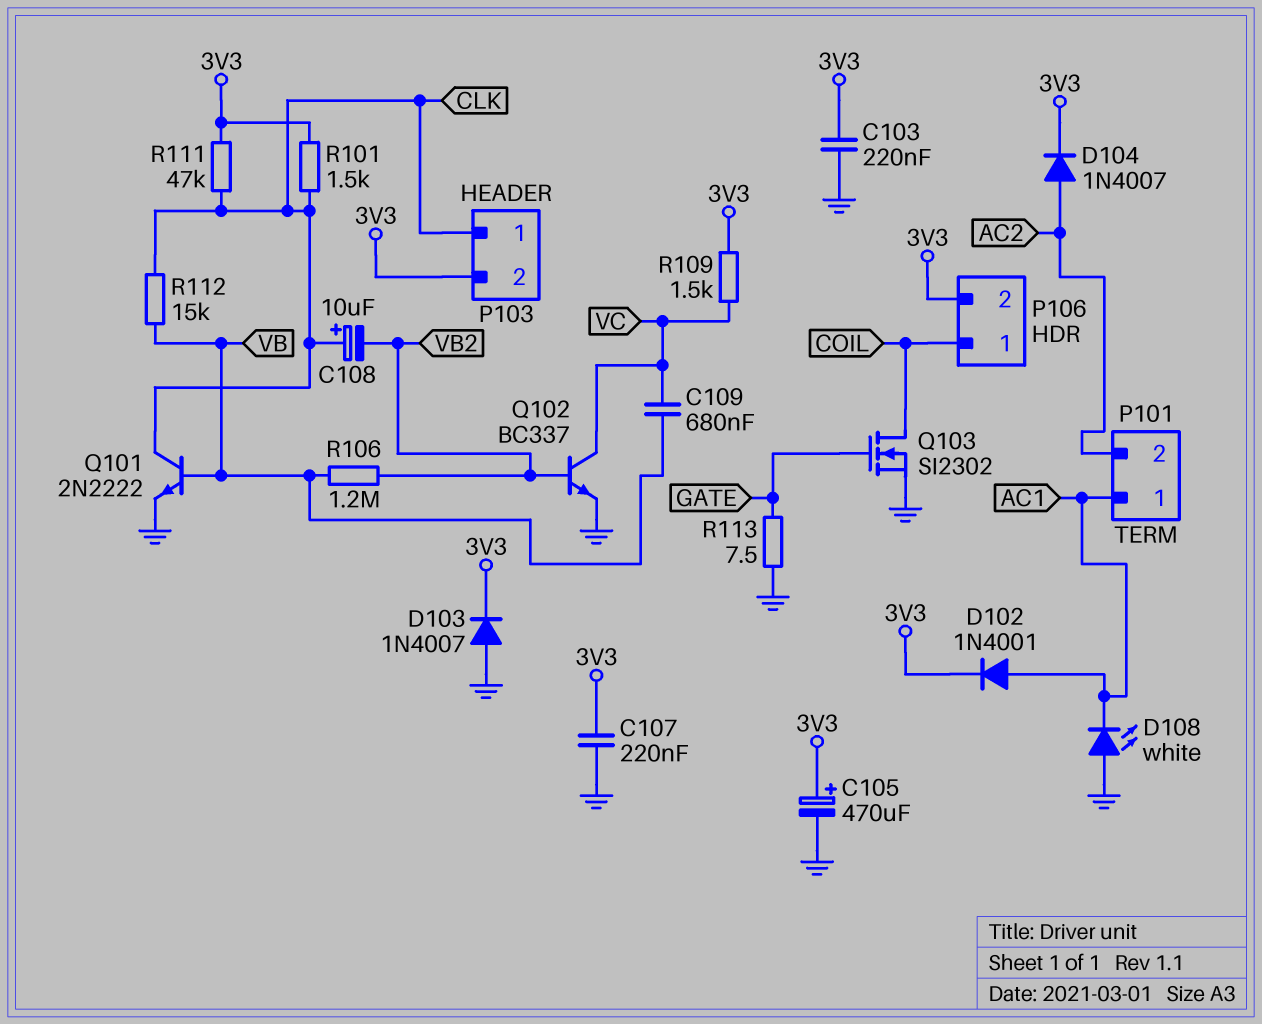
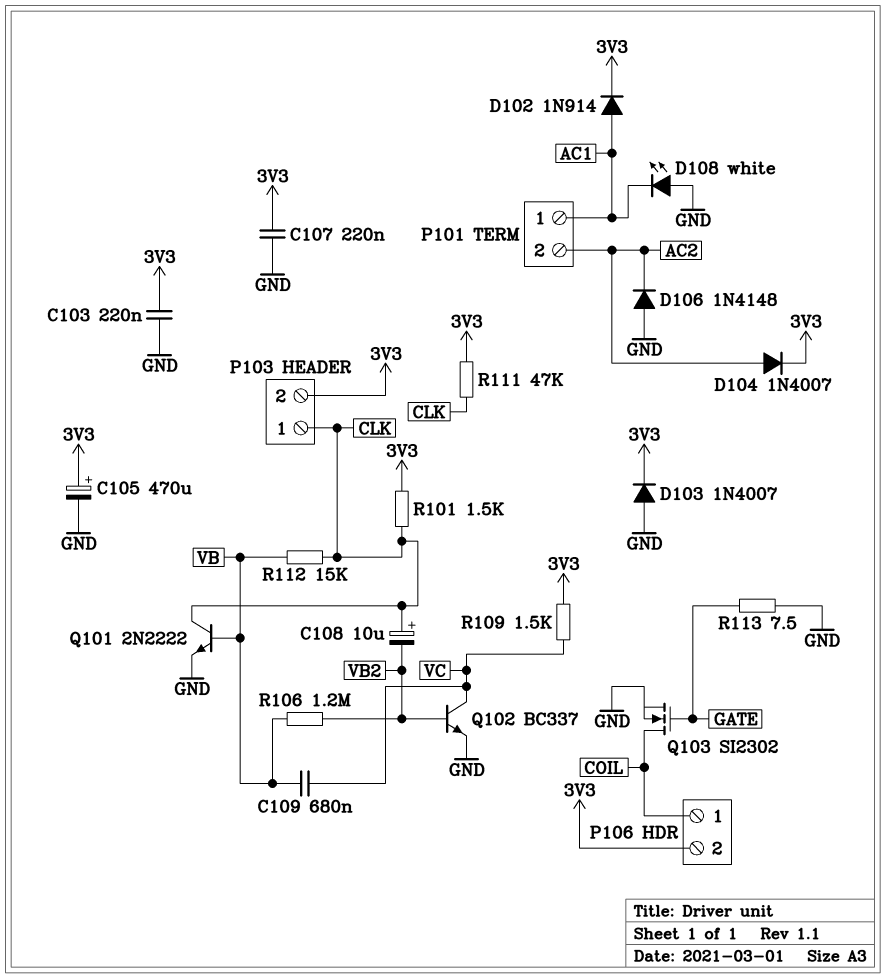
D102: diode 1N4001 (A AC1, K 3V3) -> diode 1N914 (A AC1, K 3V3)
D106: none -> diode 1N4148 (A GND, K AC2)

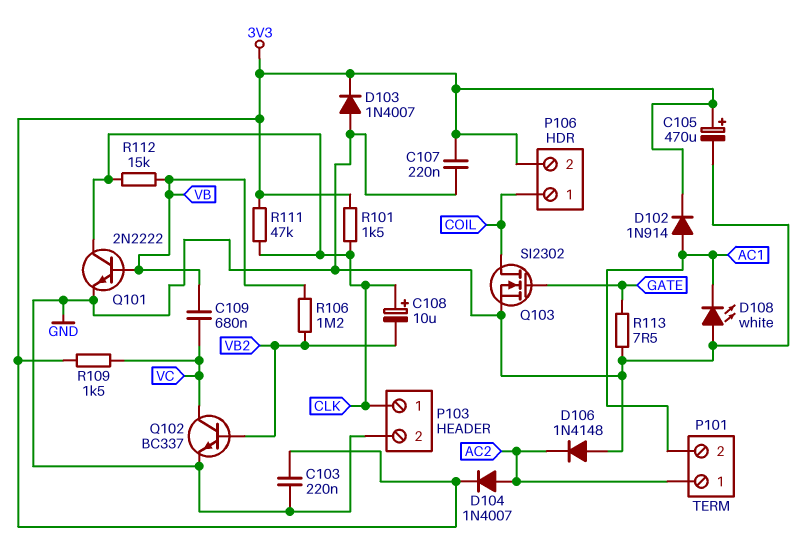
P101 pin 1: AC1 -> AC2
P101 pin 2: AC2 -> AC1
P103 pin 2: 3V3 -> GND

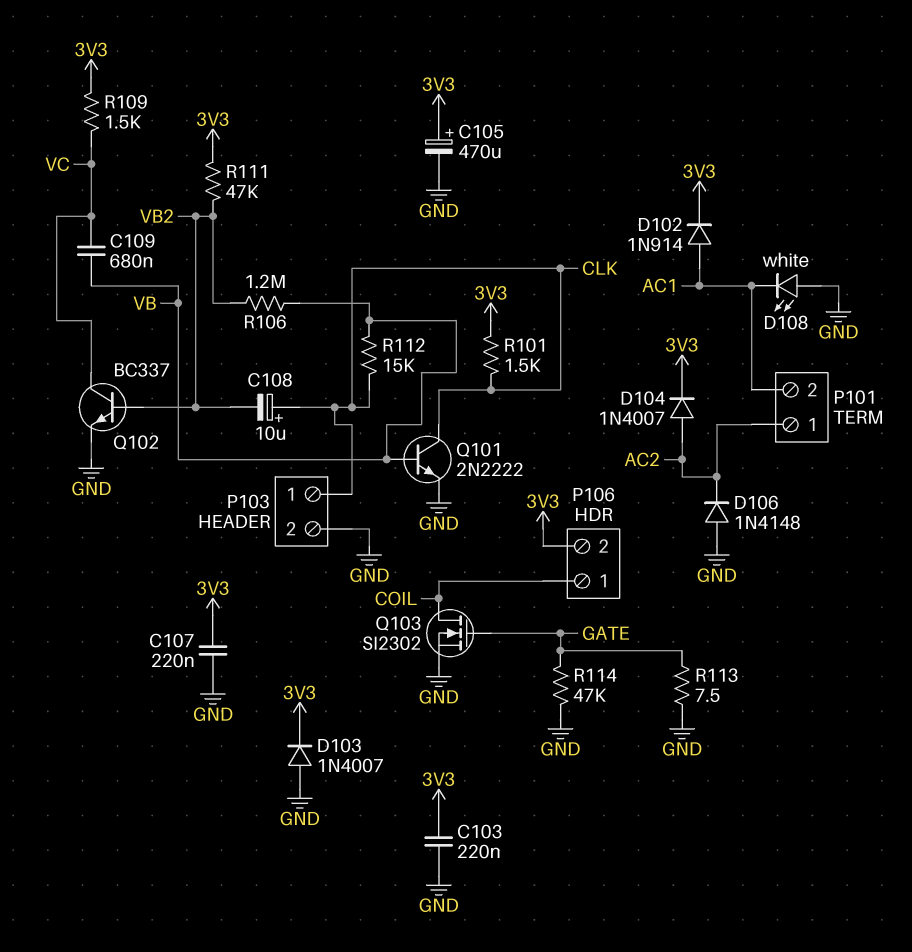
R111: 47k (3V3, CLK) -> 47k (3V3, VB2)
R114: none -> 47k (GATE, GND)

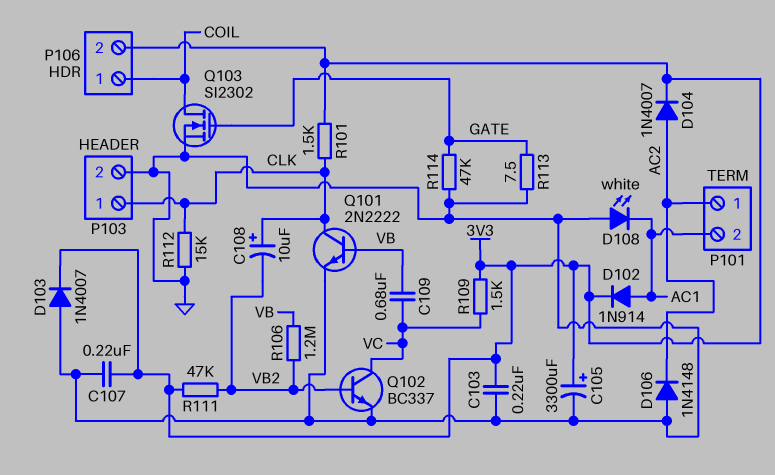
C105: 470uF (plus 3V3, minus GND) -> 3300uF (plus 3V3, minus GND)
R112: 15k (CLK, VB) -> 15k (CLK, GND)

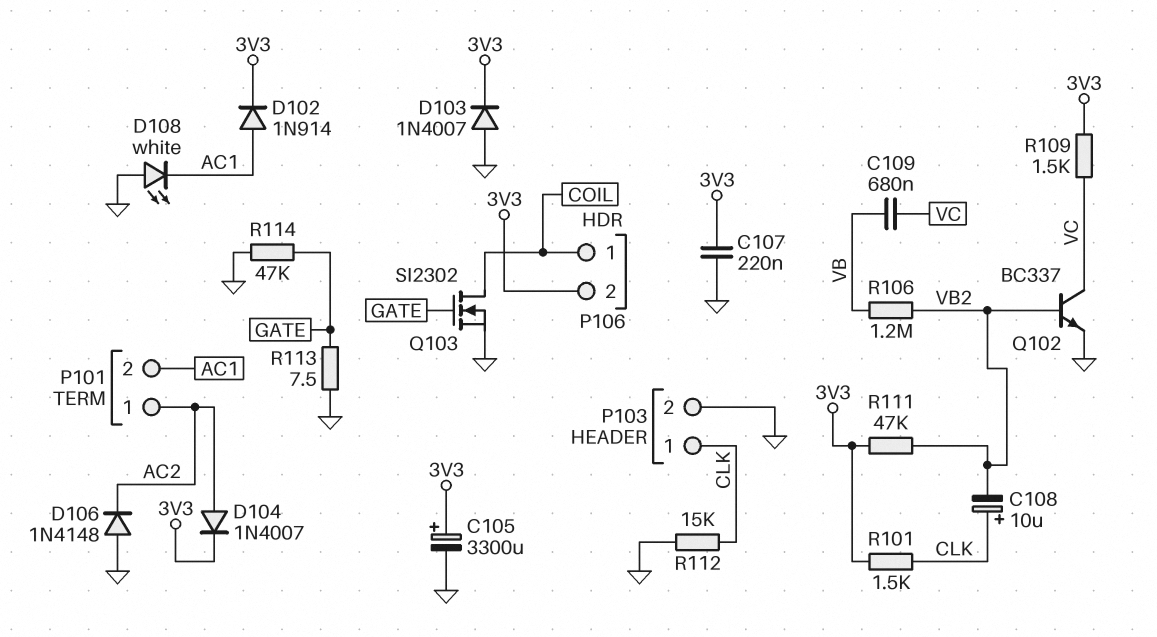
C103: 220nF (3V3, GND) -> none
Q101: NPN 2N2222 (B VB, C CLK, E GND) -> none

